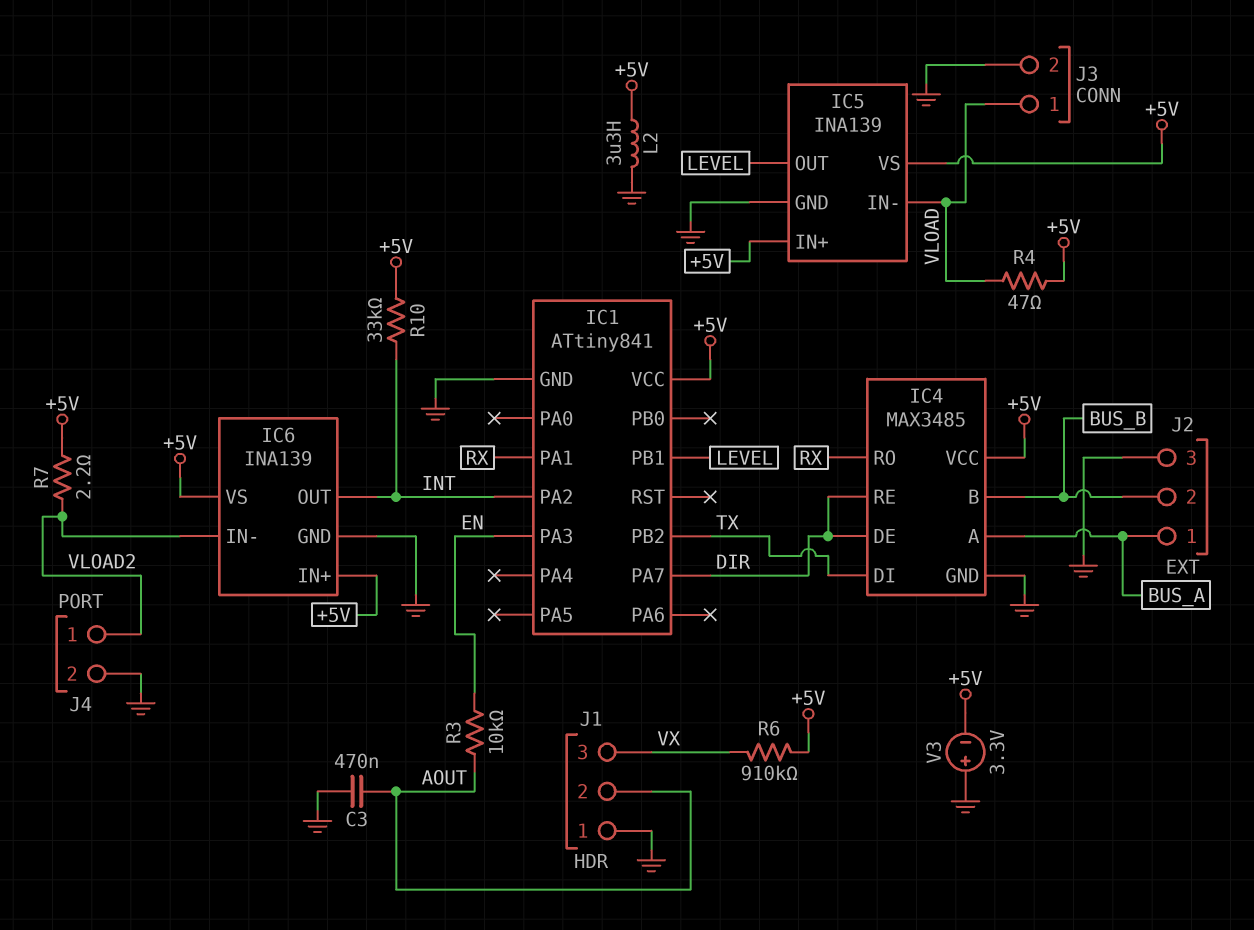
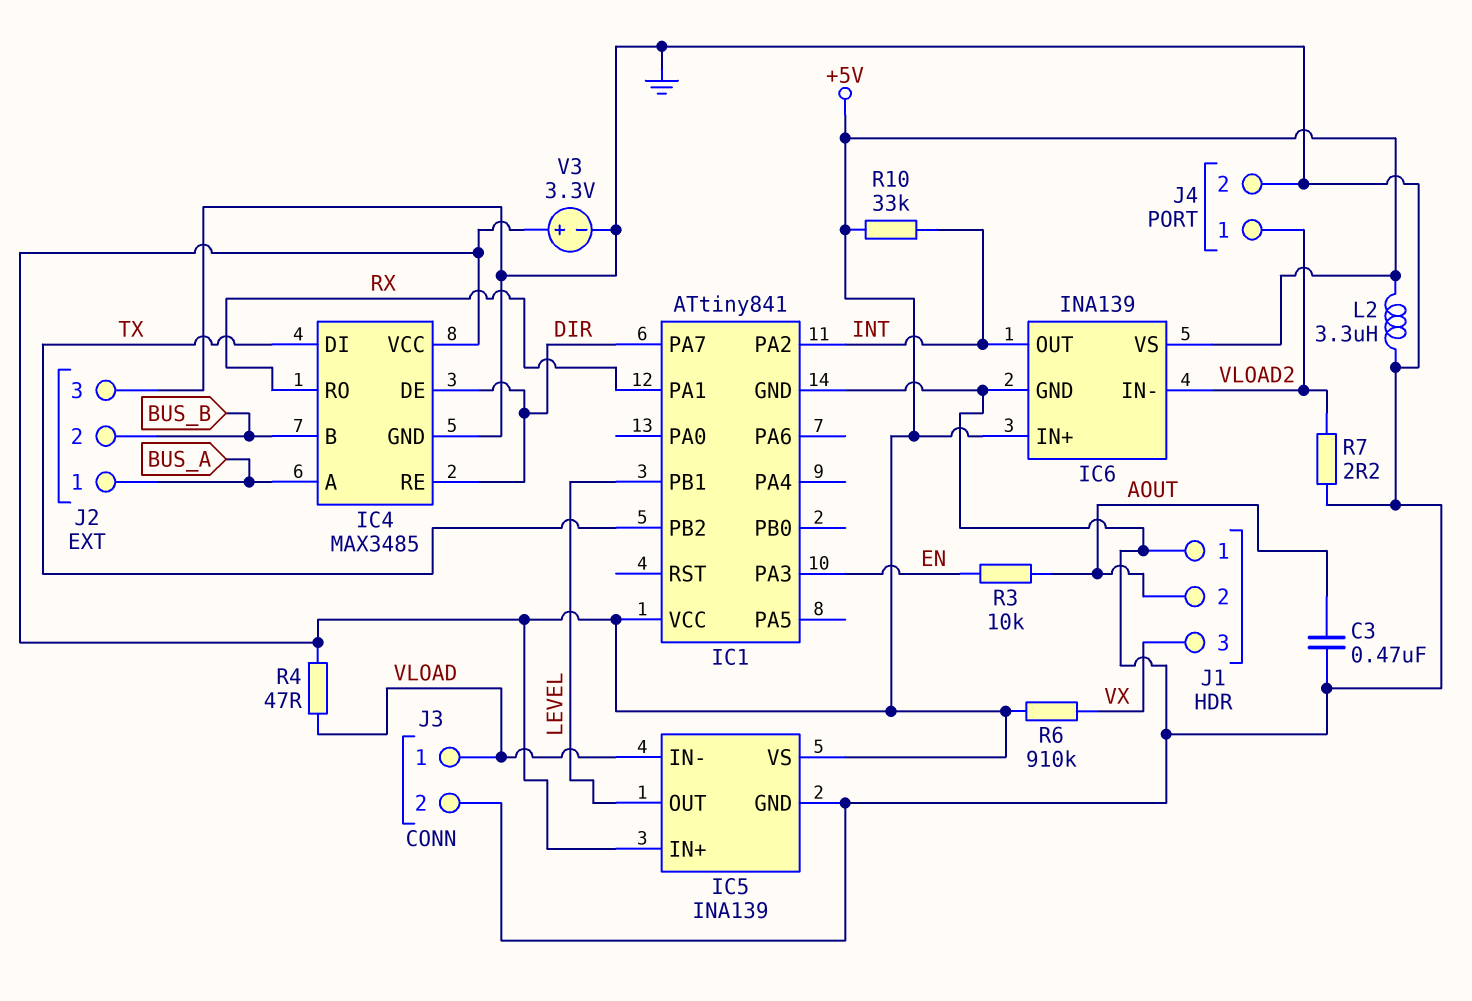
R7: 2.2 (+5V, VLOAD2) -> 2.2 (GND, VLOAD2)
V3: 3.3V (plus GND, minus +5V) -> 3.3V (plus +5V, minus GND)

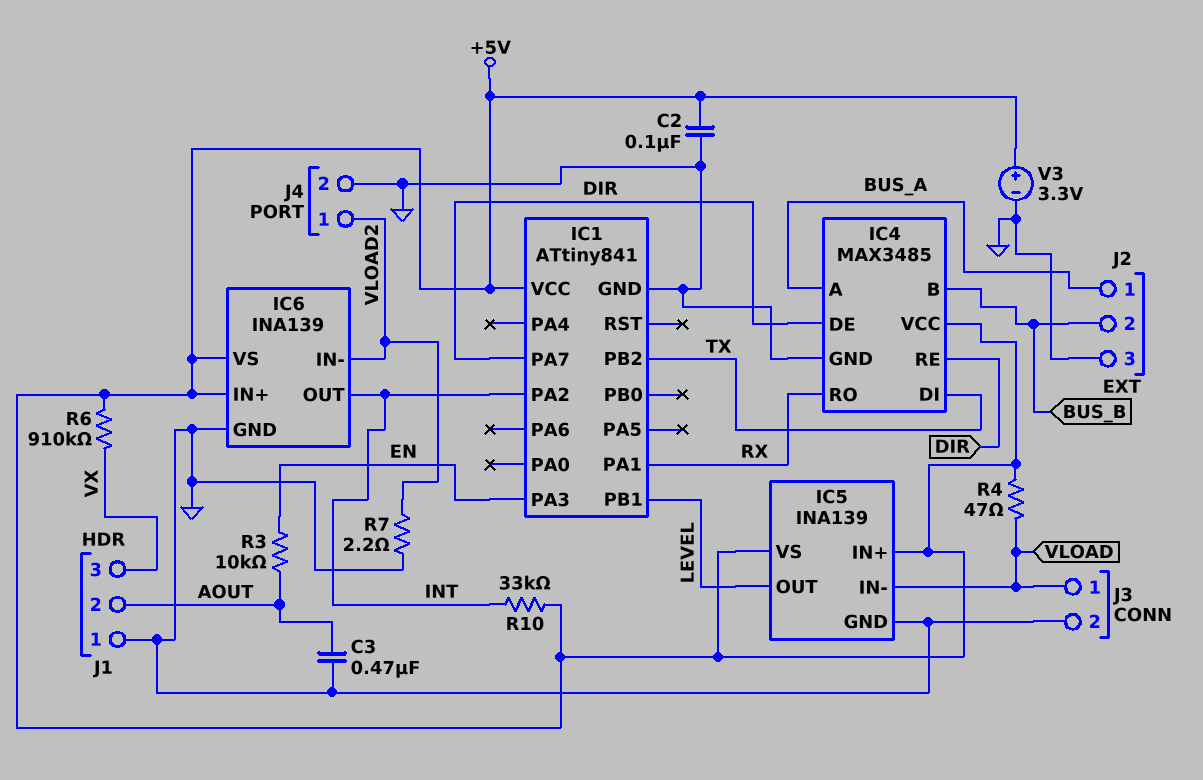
C2: none -> 100nF (+5V, GND)
L2: 3.3uH (+5V, GND) -> none

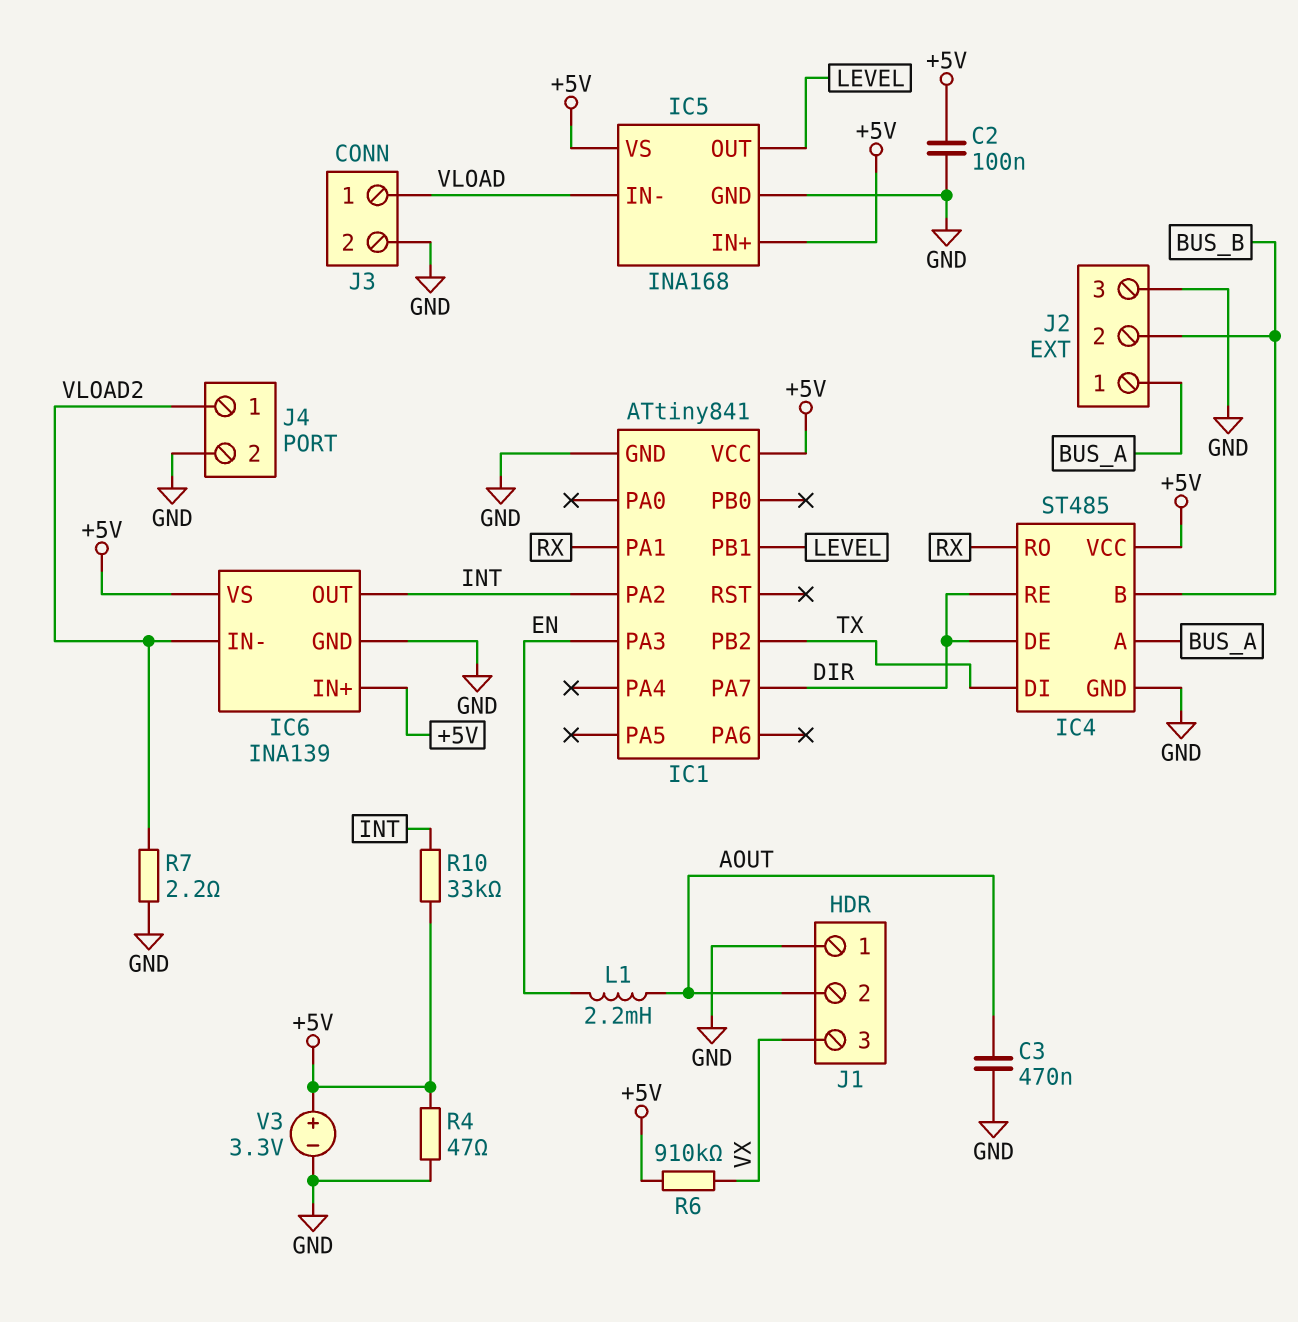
IC4: MAX3485 -> ST485
IC5: INA139 -> INA168
L1: none -> 2.2mH (AOUT, EN)
R3: 10k (AOUT, EN) -> none
R4: 47 (+5V, VLOAD) -> 47 (+5V, GND)

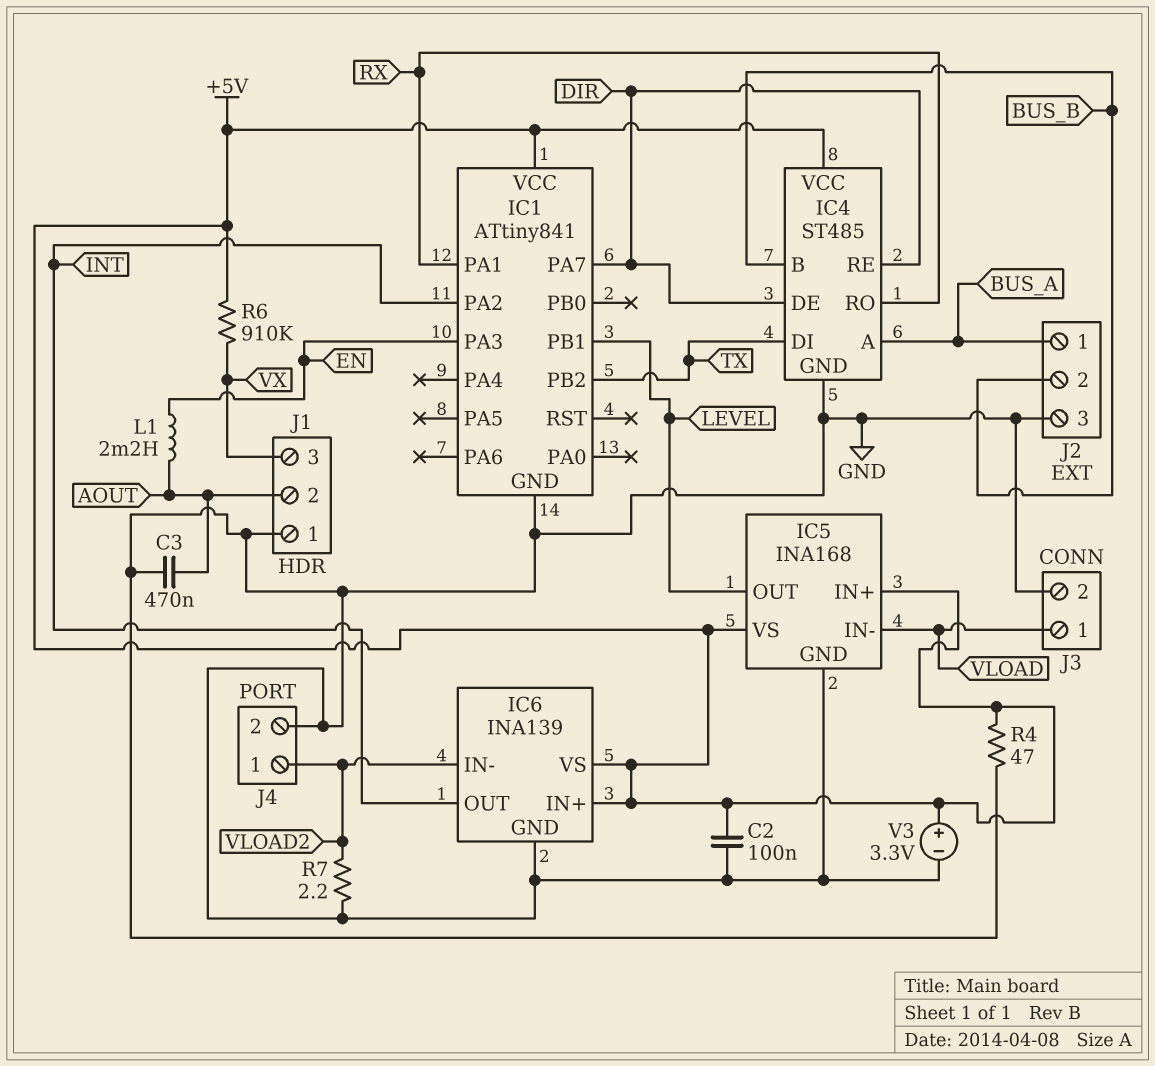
R10: 33k (+5V, INT) -> none

